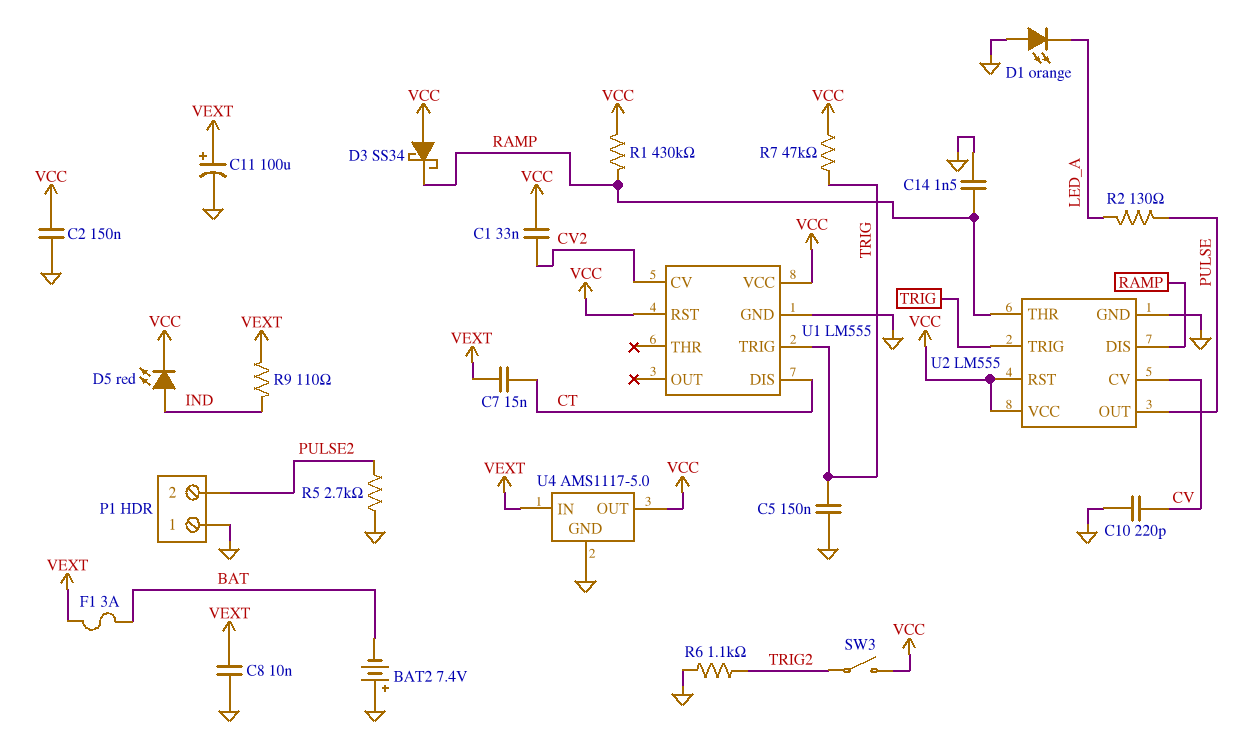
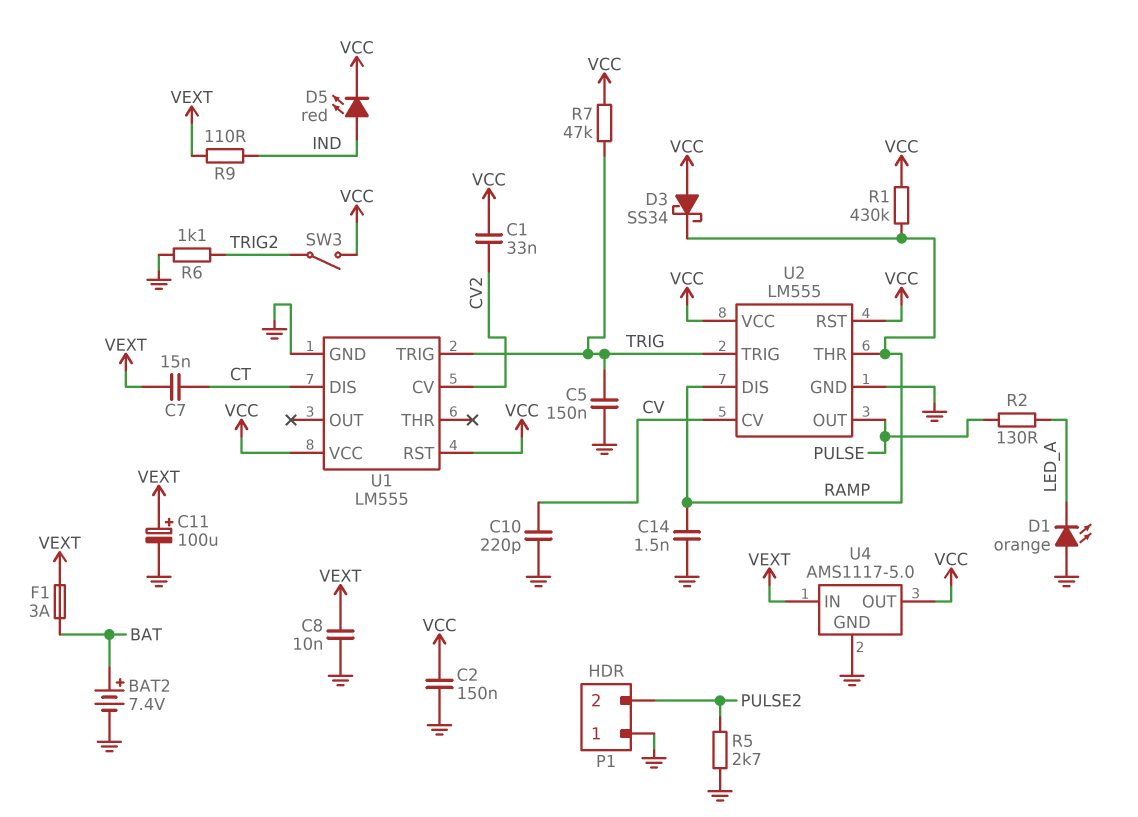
BAT2: 7.4V (plus GND, minus BAT) -> 7.4V (plus BAT, minus GND)

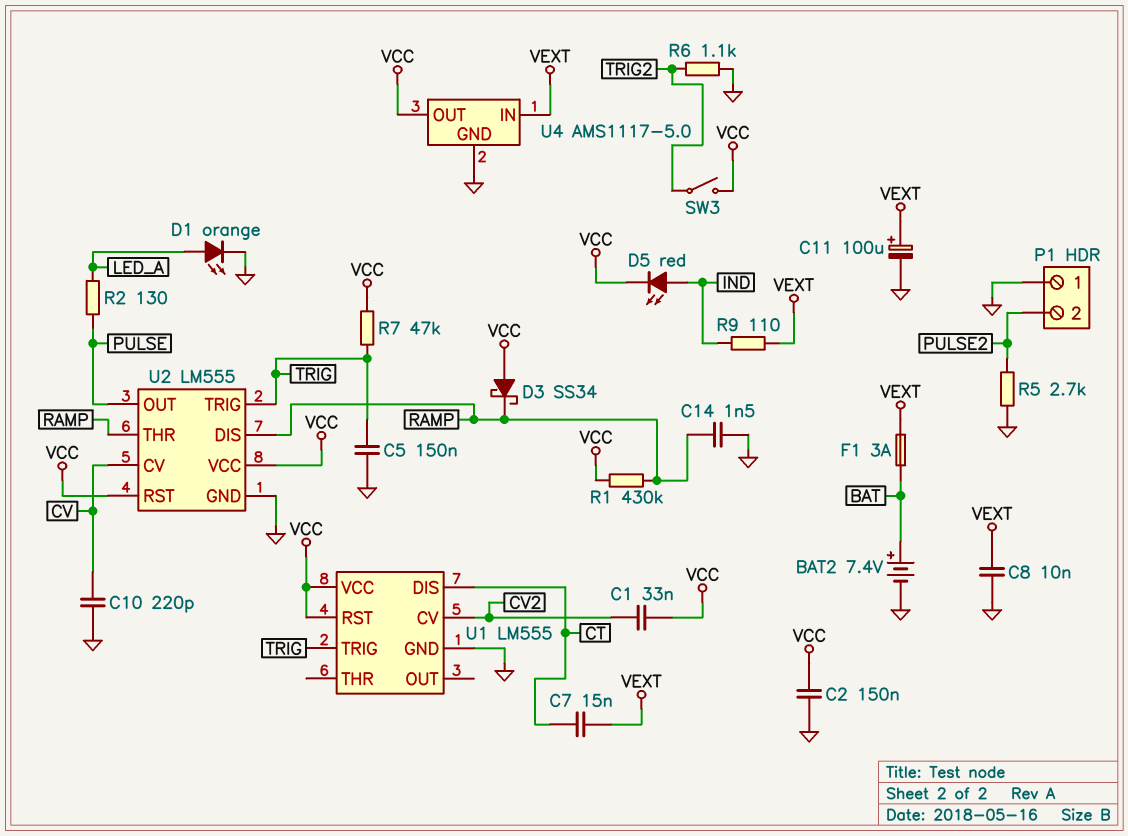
D1: LED orange (A GND, K LED_A) -> LED orange (A LED_A, K GND)

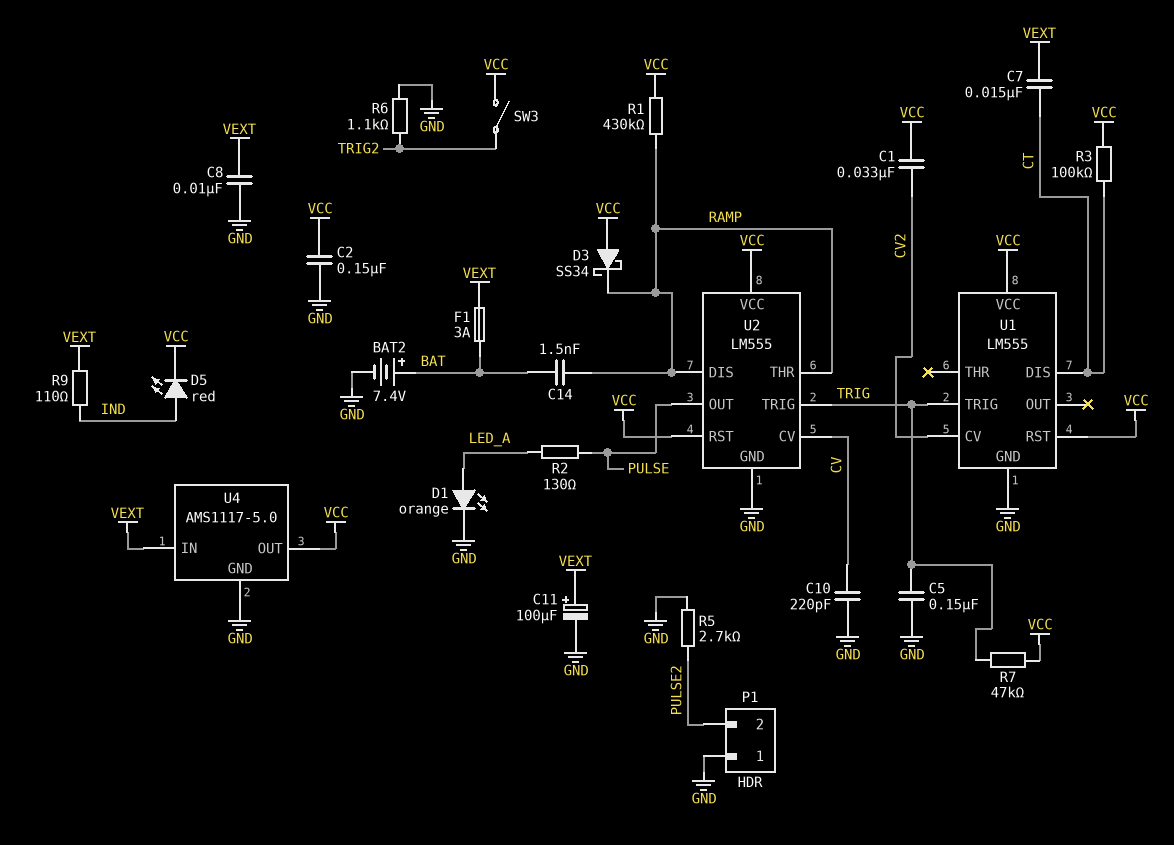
C14: 1.5nF (GND, RAMP) -> 1.5nF (BAT, RAMP)
R3: none -> 100k (CT, VCC)

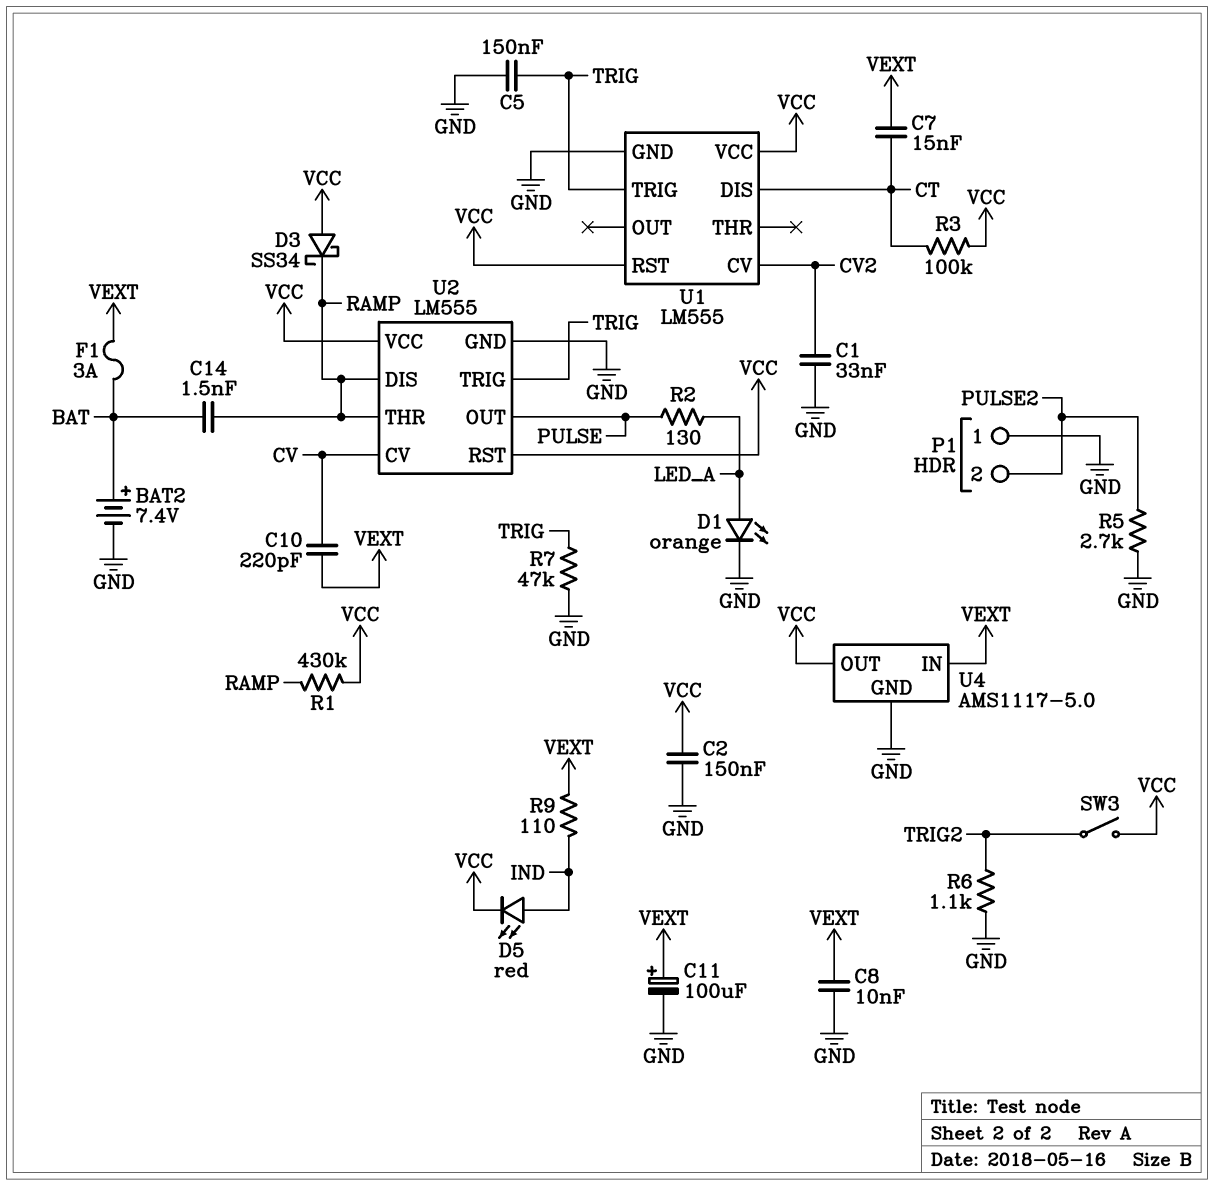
C1: 33nF (CV2, VCC) -> 33nF (CV2, GND)
C10: 220pF (CV, GND) -> 220pF (CV, VEXT)
R7: 47k (TRIG, VCC) -> 47k (GND, TRIG)

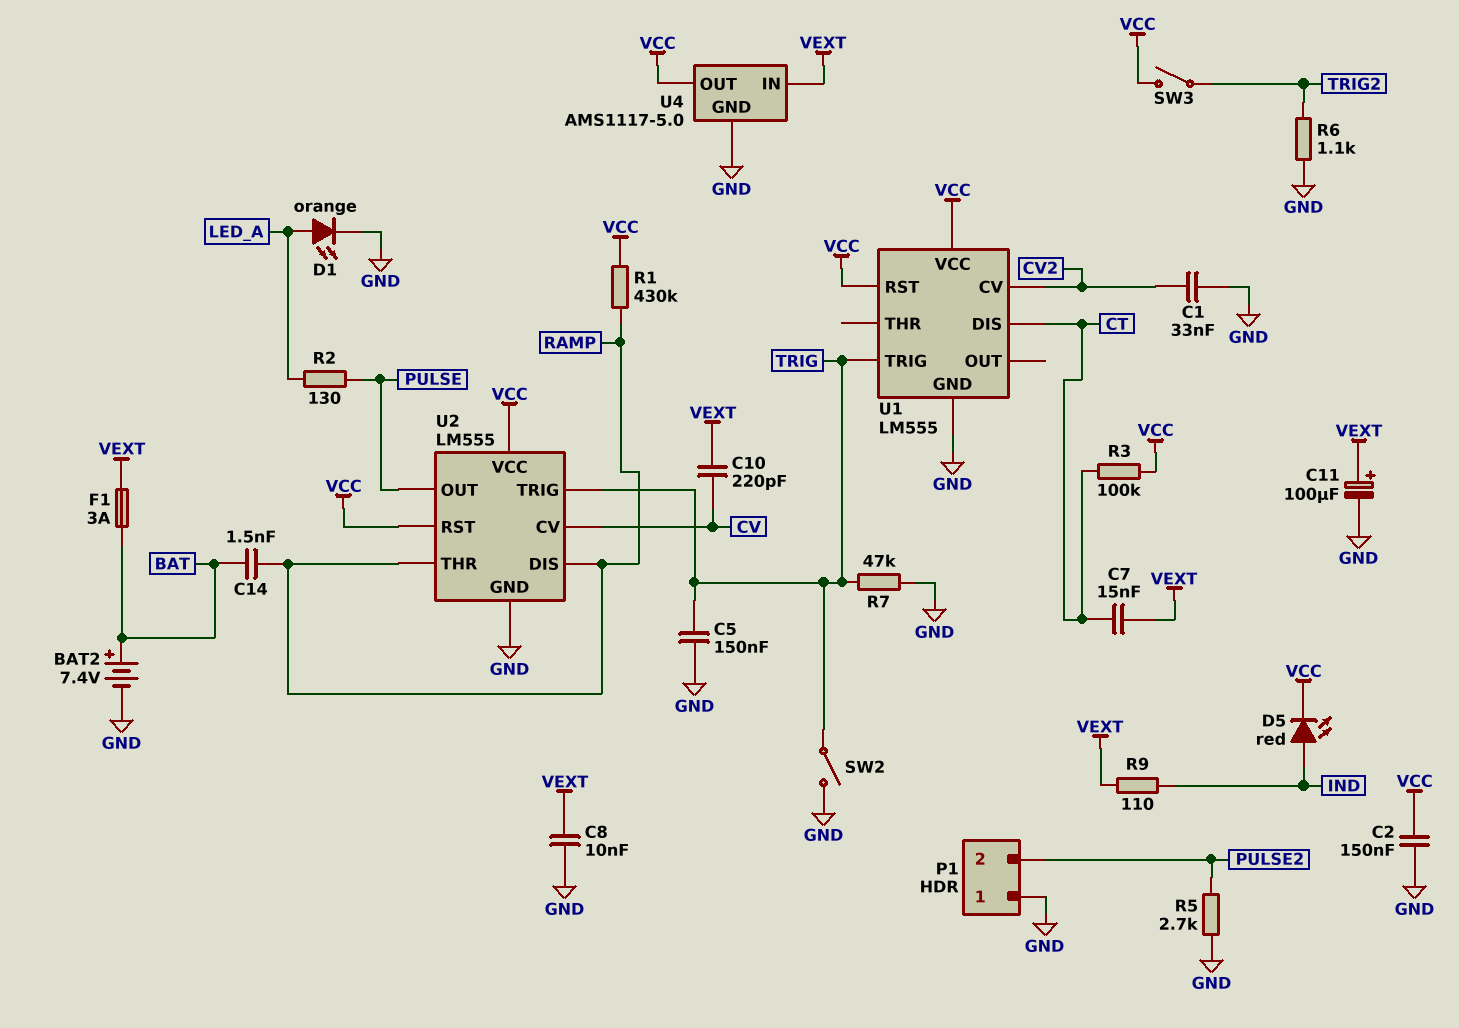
D3: schottky SS34 (A VCC, K RAMP) -> none
SW2: none -> switch (GND, TRIG)

